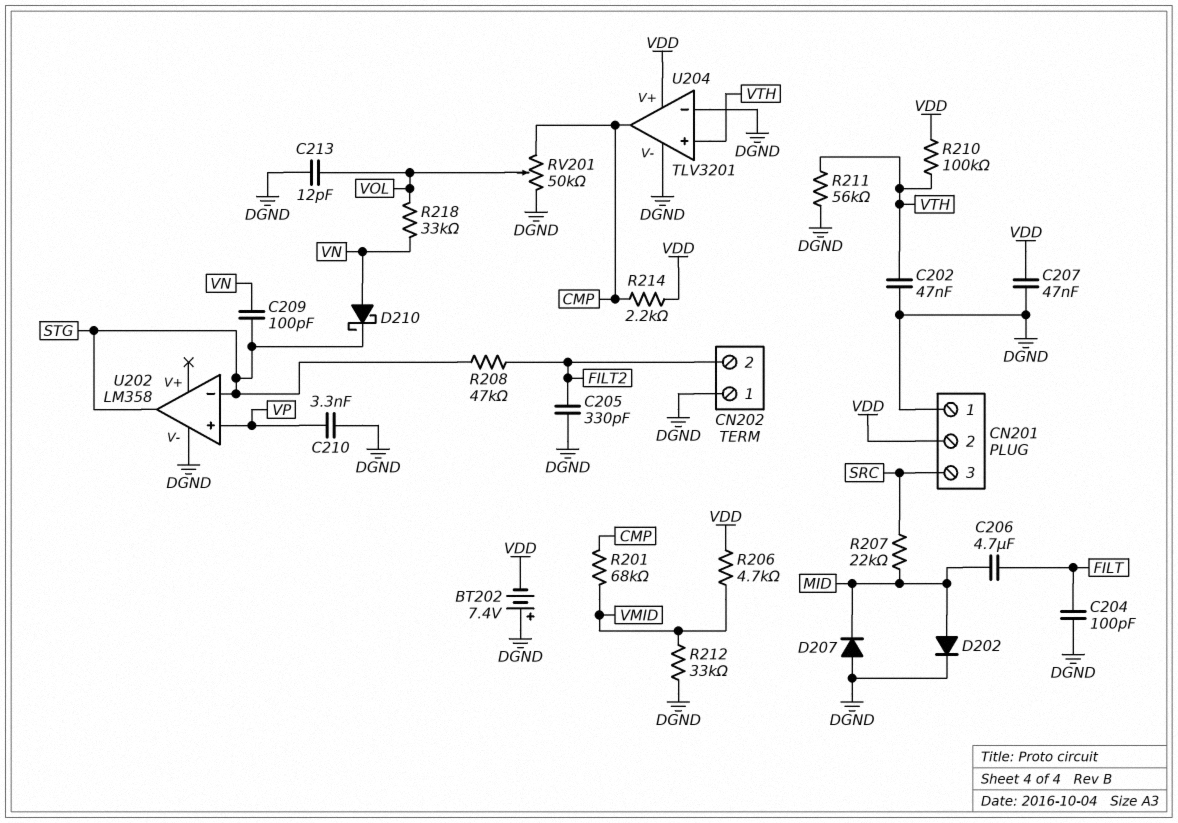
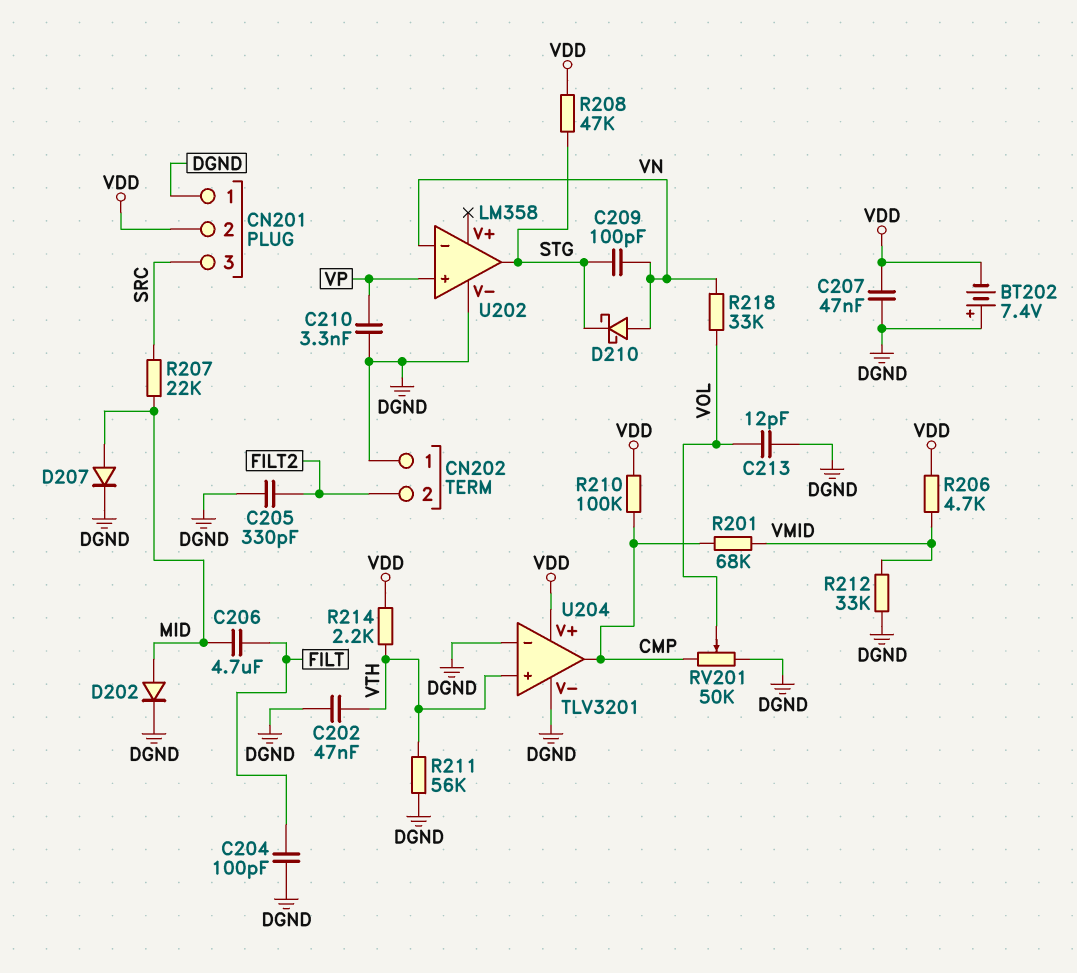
D207: diode (A DGND, K MID) -> diode (A MID, K DGND)
R208: 47k (FILT2, STG) -> 47k (STG, VDD)
R210: 100k (VDD, VTH) -> 100k (CMP, VDD)
R214: 2.2k (CMP, VDD) -> 2.2k (VDD, VTH)
U202 pin in-: STG -> VN

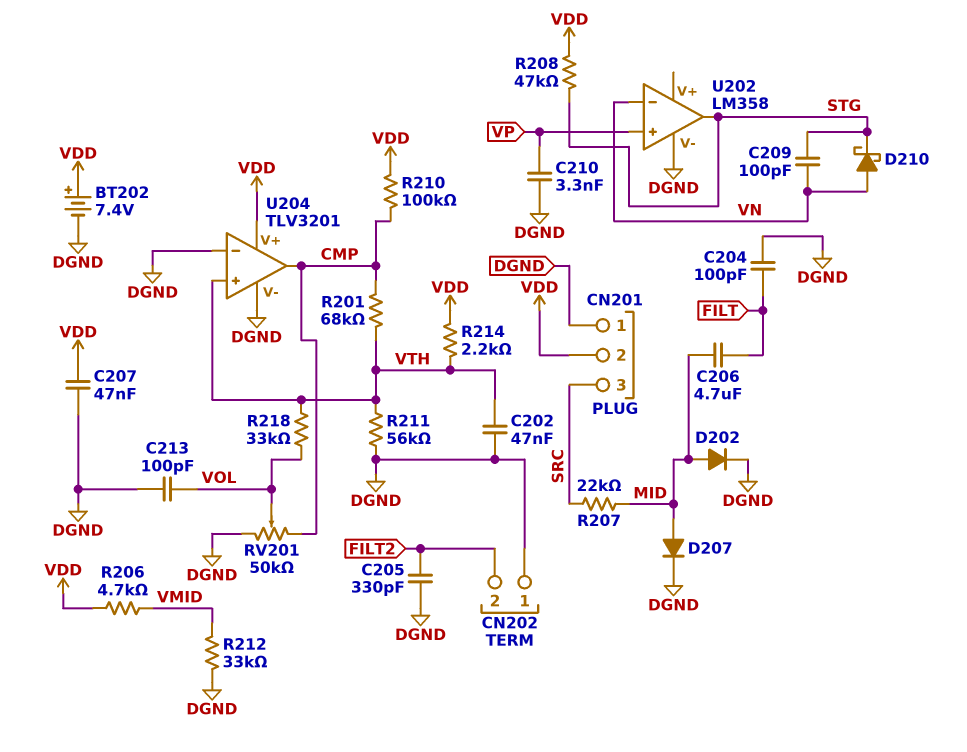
BT202: 7.4V (plus DGND, minus VDD) -> 7.4V (plus VDD, minus DGND)
C213: 12pF (DGND, VOL) -> 100pF (DGND, VOL)
R201: 68k (CMP, VMID) -> 68k (CMP, VTH)
R218: 33k (VN, VOL) -> 33k (VOL, VTH)

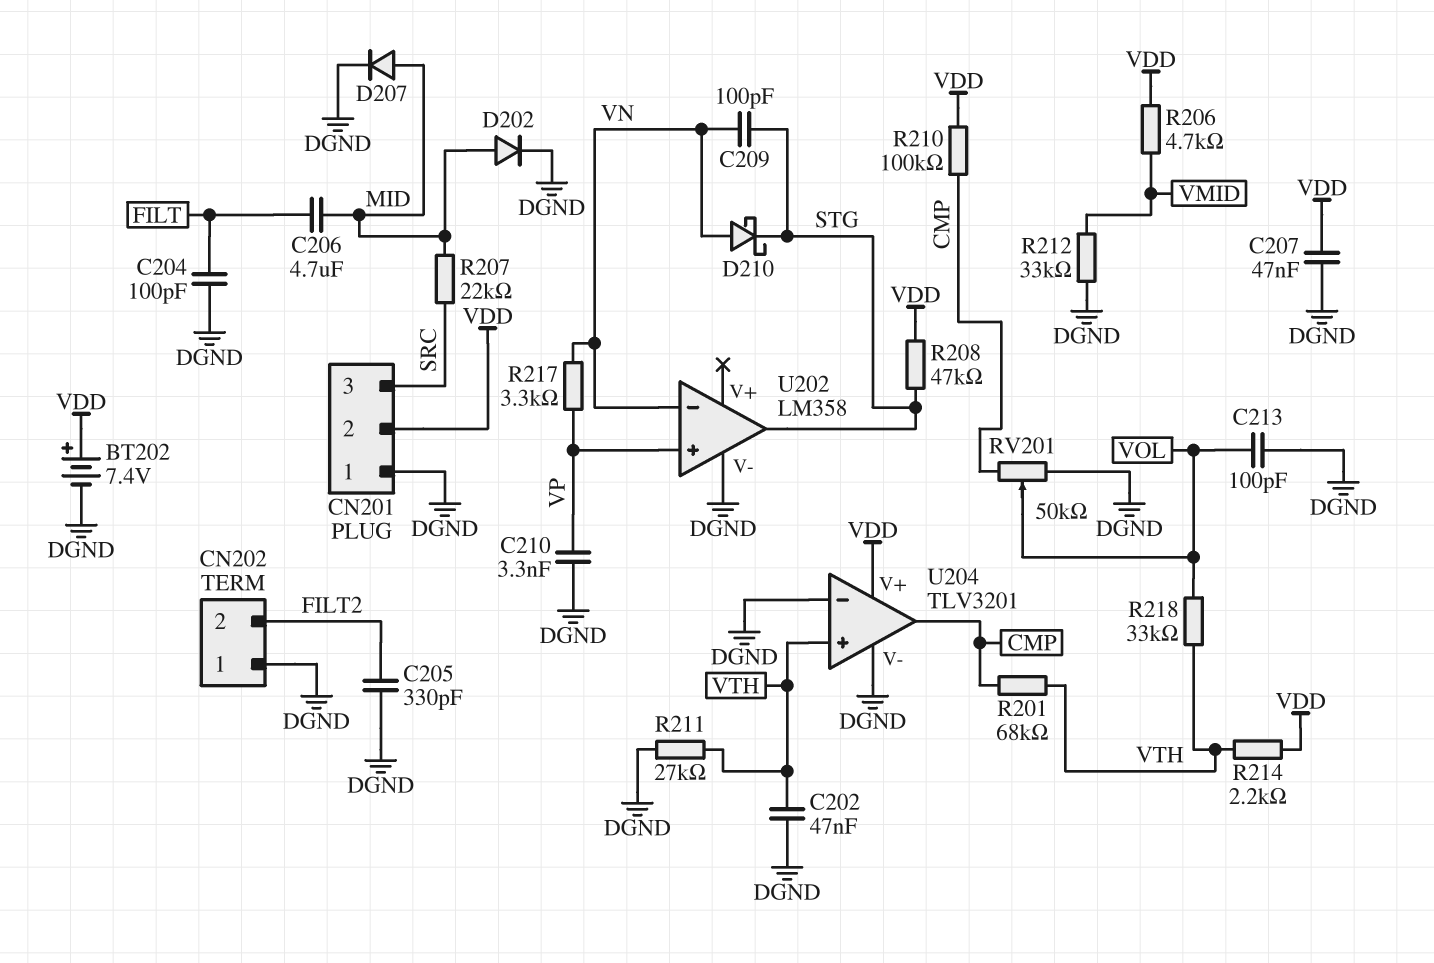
R211: 56k (DGND, VTH) -> 27k (DGND, VTH)
R217: none -> 3.3k (VN, VP)

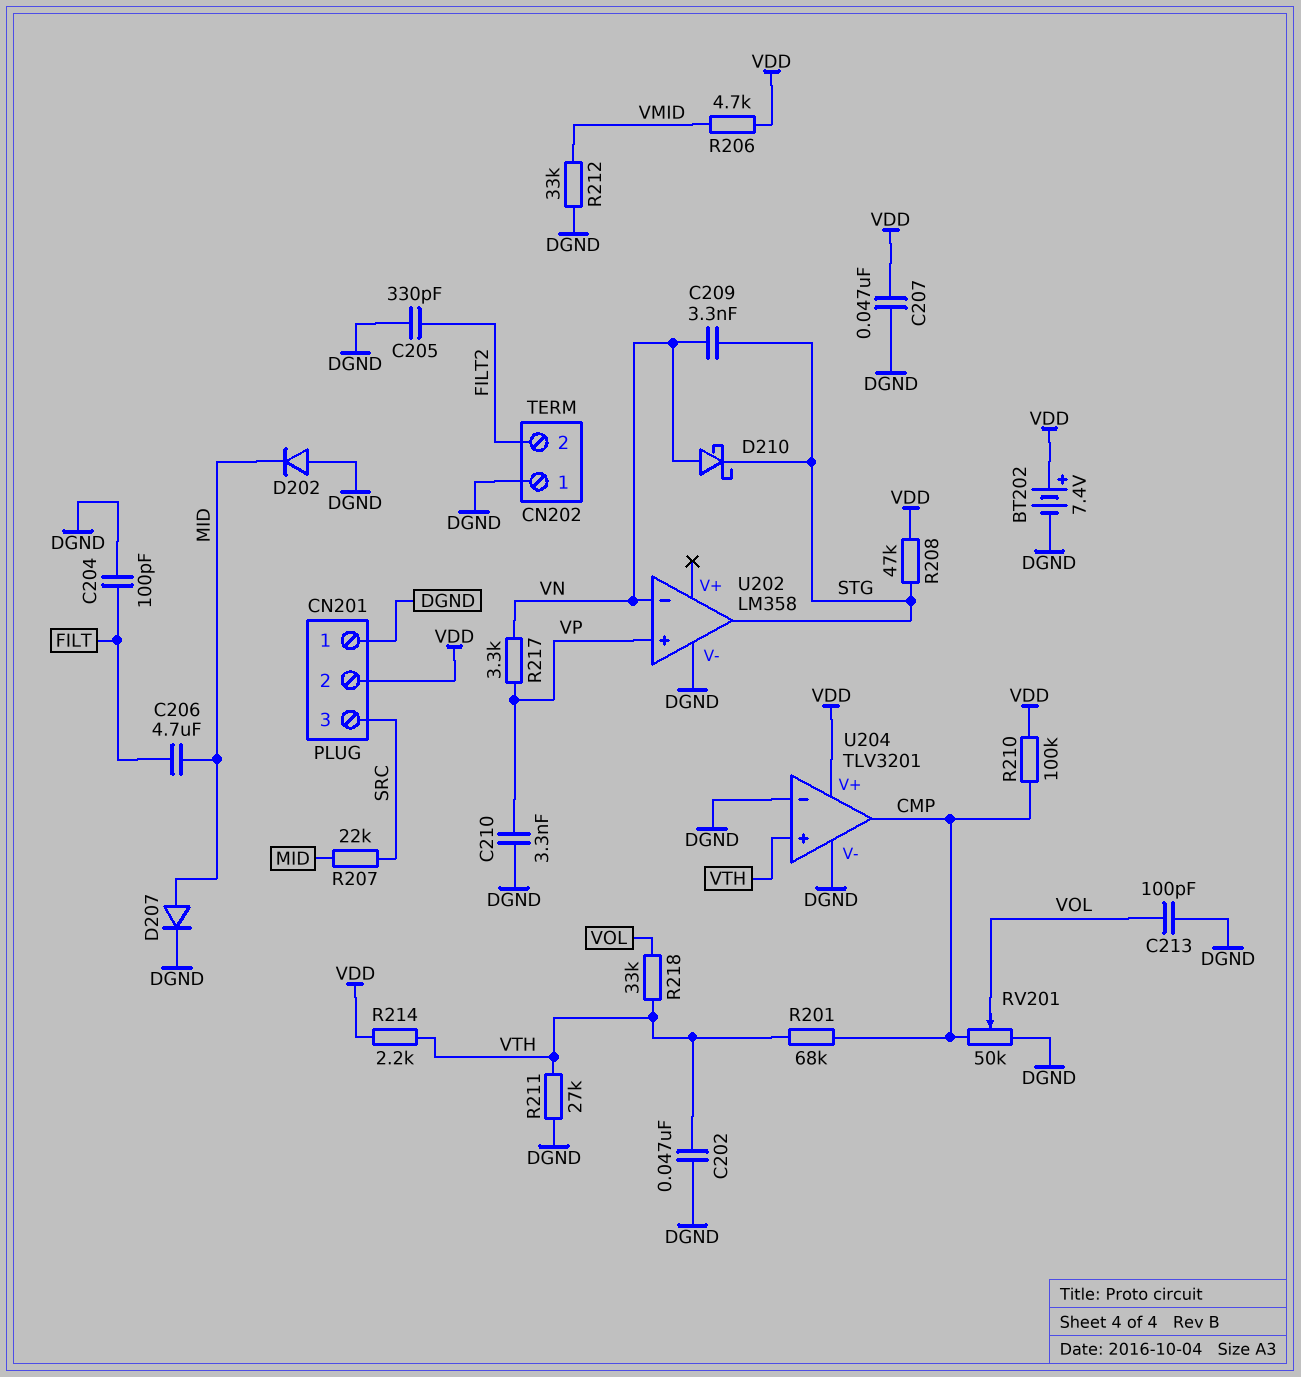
C209: 100pF (STG, VN) -> 3.3nF (STG, VN)
D202: diode (A MID, K DGND) -> diode (A DGND, K MID)

